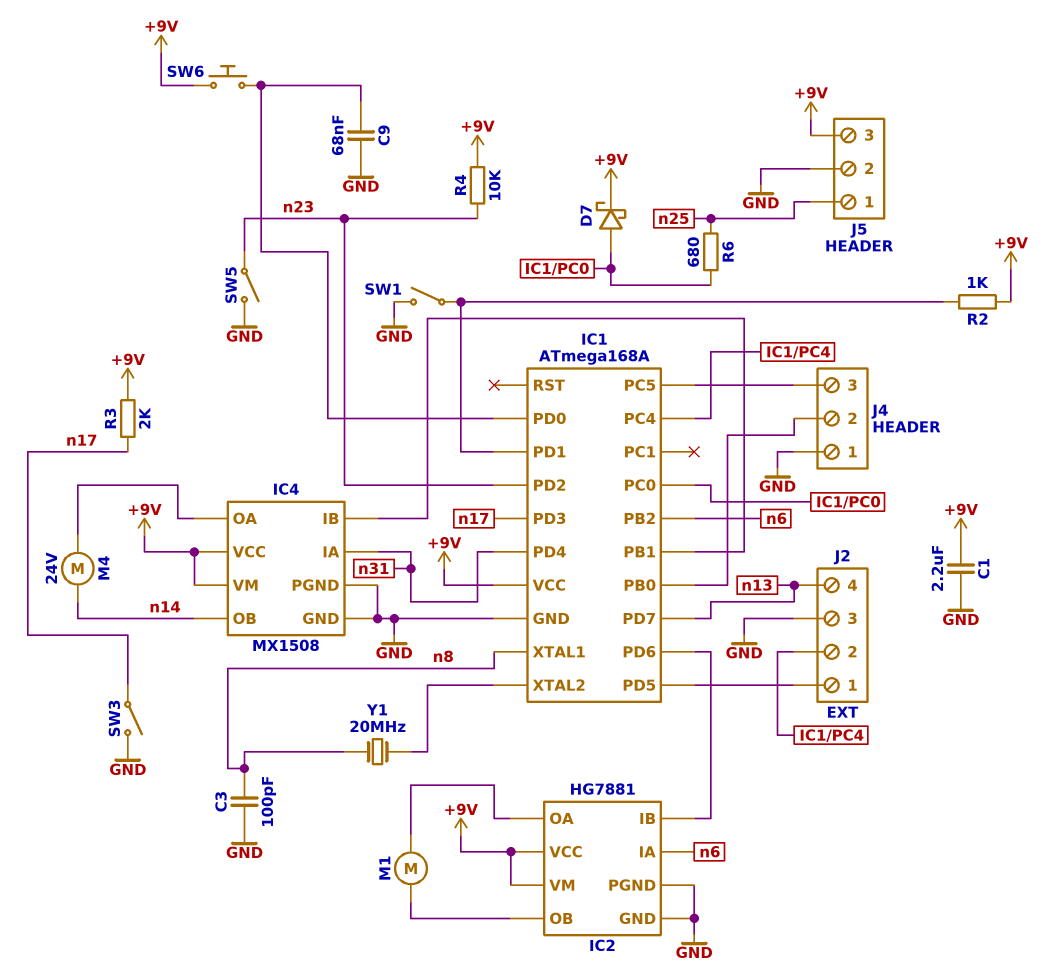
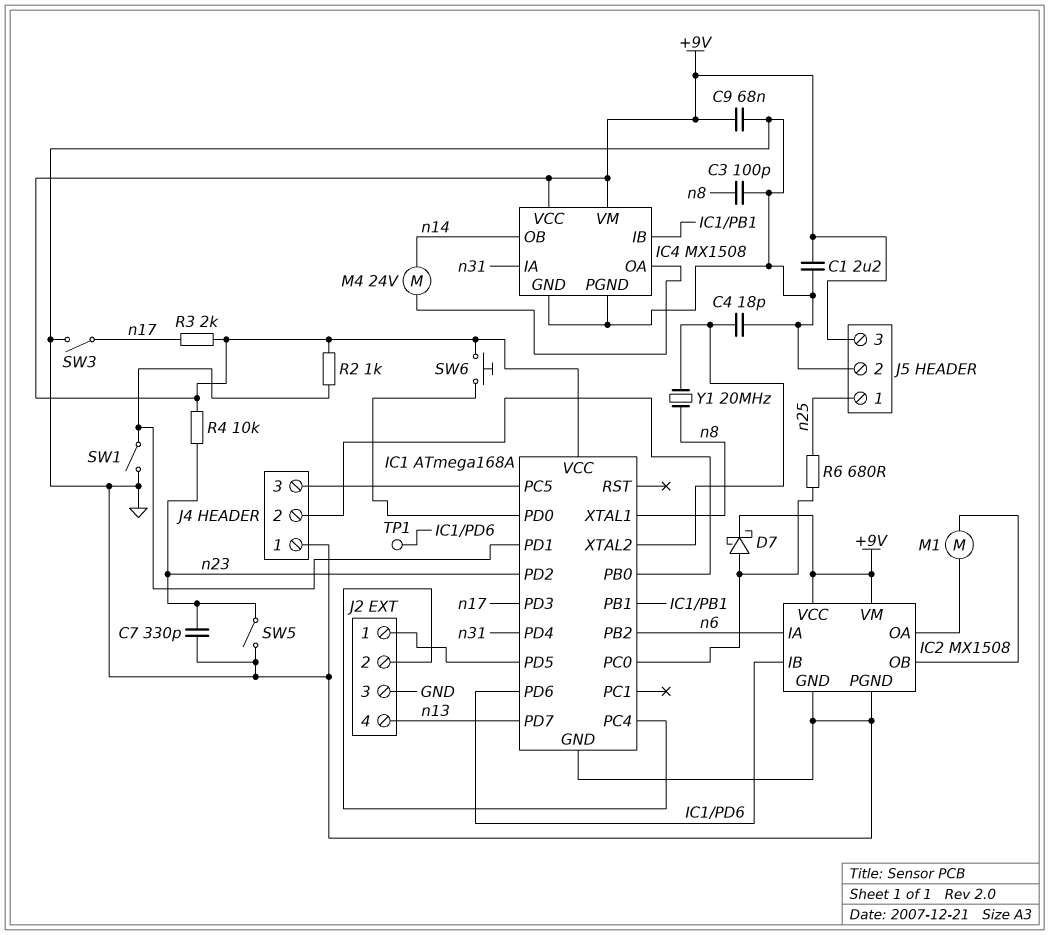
C4: none -> 18pF (GND, IC1/XTAL2)
C7: none -> 330pF (GND, n23)
C9: 68nF (GND, IC1/PD0) -> 68nF (+9V, GND)
IC2: HG7881 -> MX1508
TP1: none -> test point (IC1/PD6)

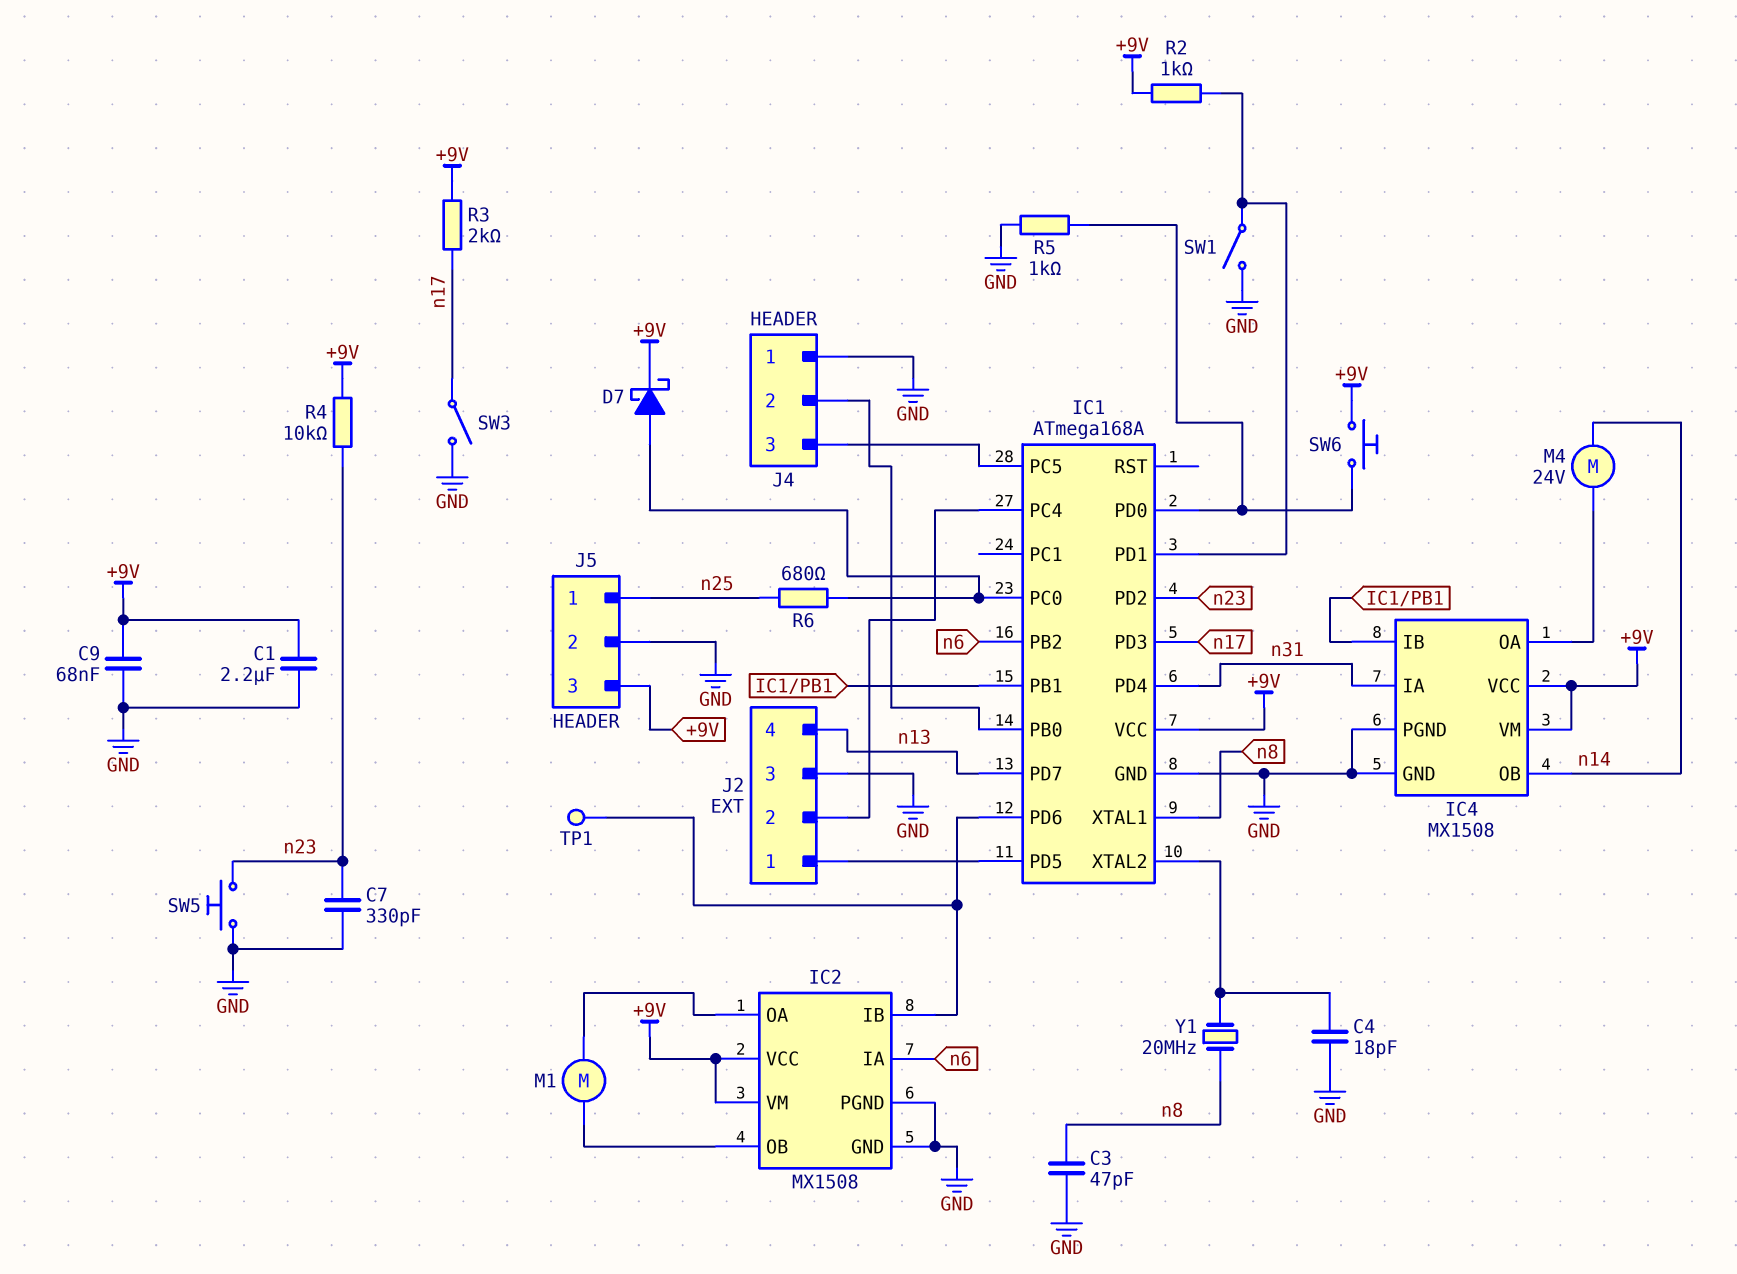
C3: 100pF (GND, n8) -> 47pF (GND, n8)
R5: none -> 1k (GND, IC1/PD0)
SW5: switch (GND, n23) -> button (GND, n23)

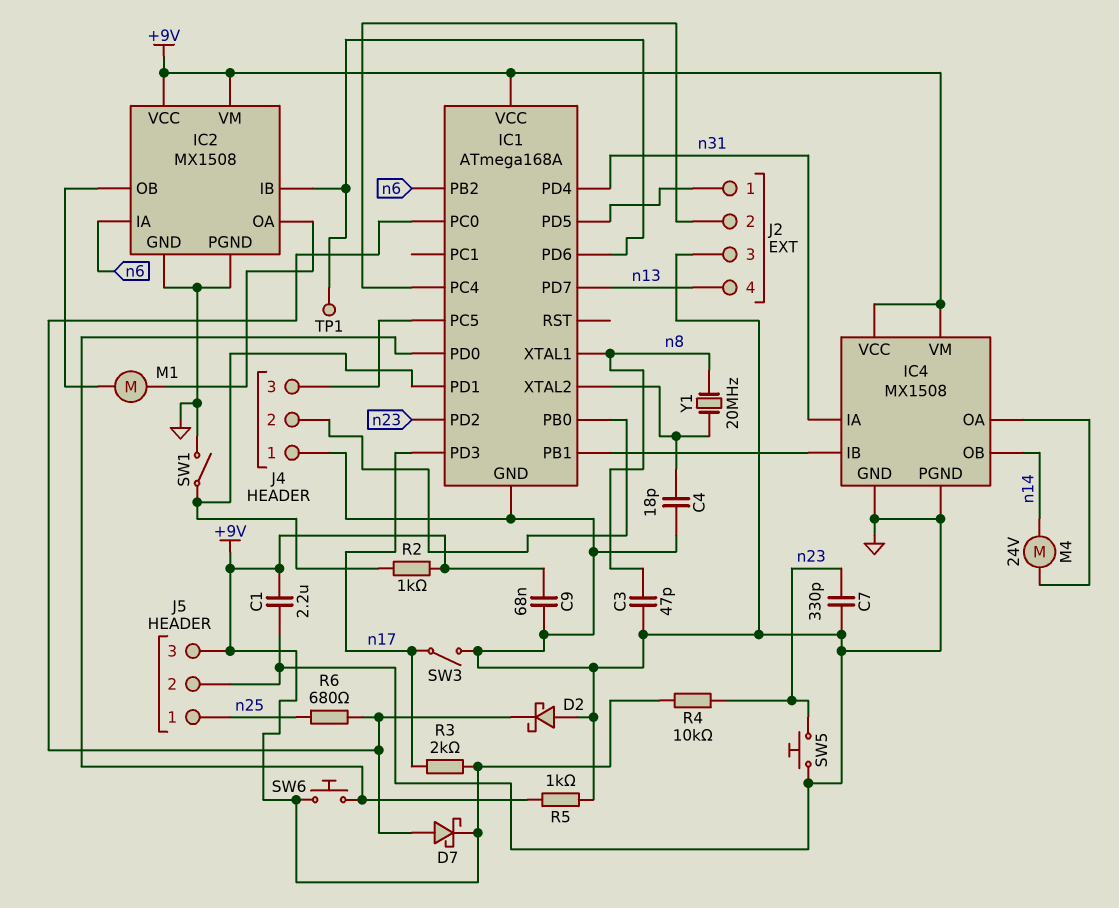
D2: none -> schottky (A GND, K IC1/PC0)

